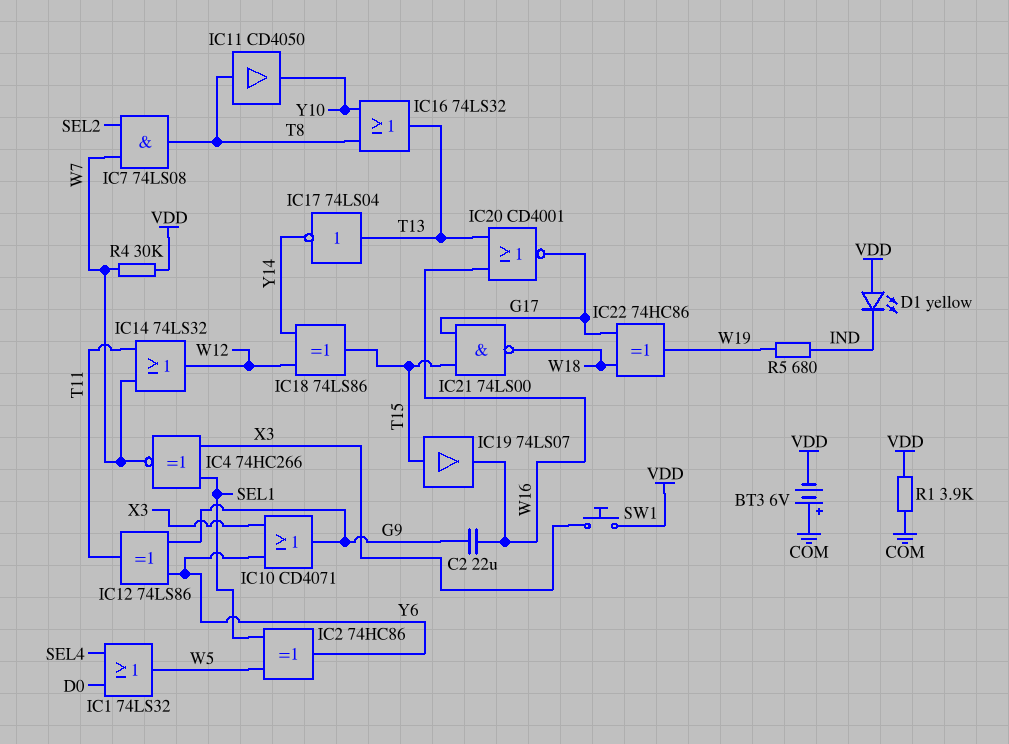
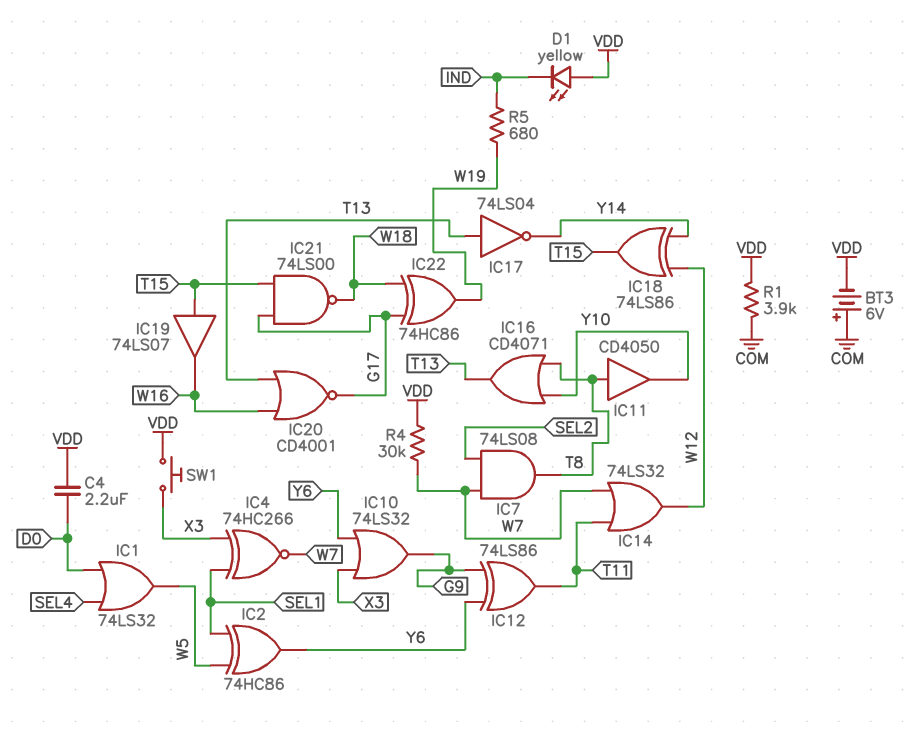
C2: 22uF (G9, W16) -> none
C4: none -> 2.2uF (D0, VDD)
IC10: OR CD4071 (in X3, in Y6, out G9) -> OR 74LS32 (in X3, in Y6, out G9)
IC16: OR 74LS32 (in T8, in Y10, out T13) -> OR CD4071 (in T8, in Y10, out T13)

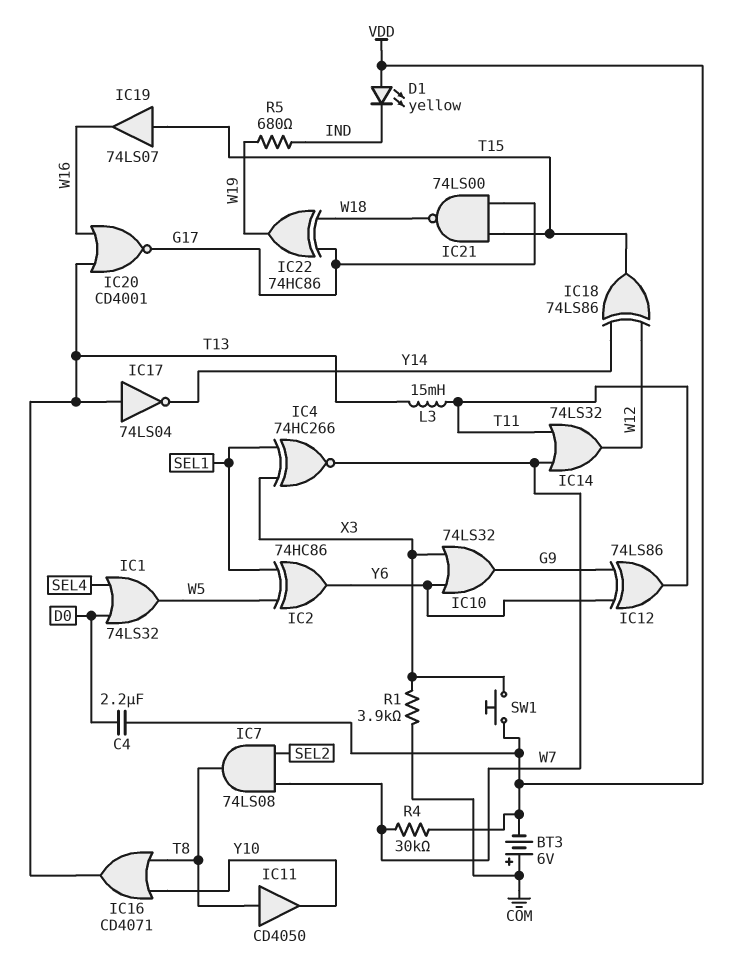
L3: none -> 15mH (T11, T13)
R1: 3.9k (COM, VDD) -> 3.9k (COM, X3)

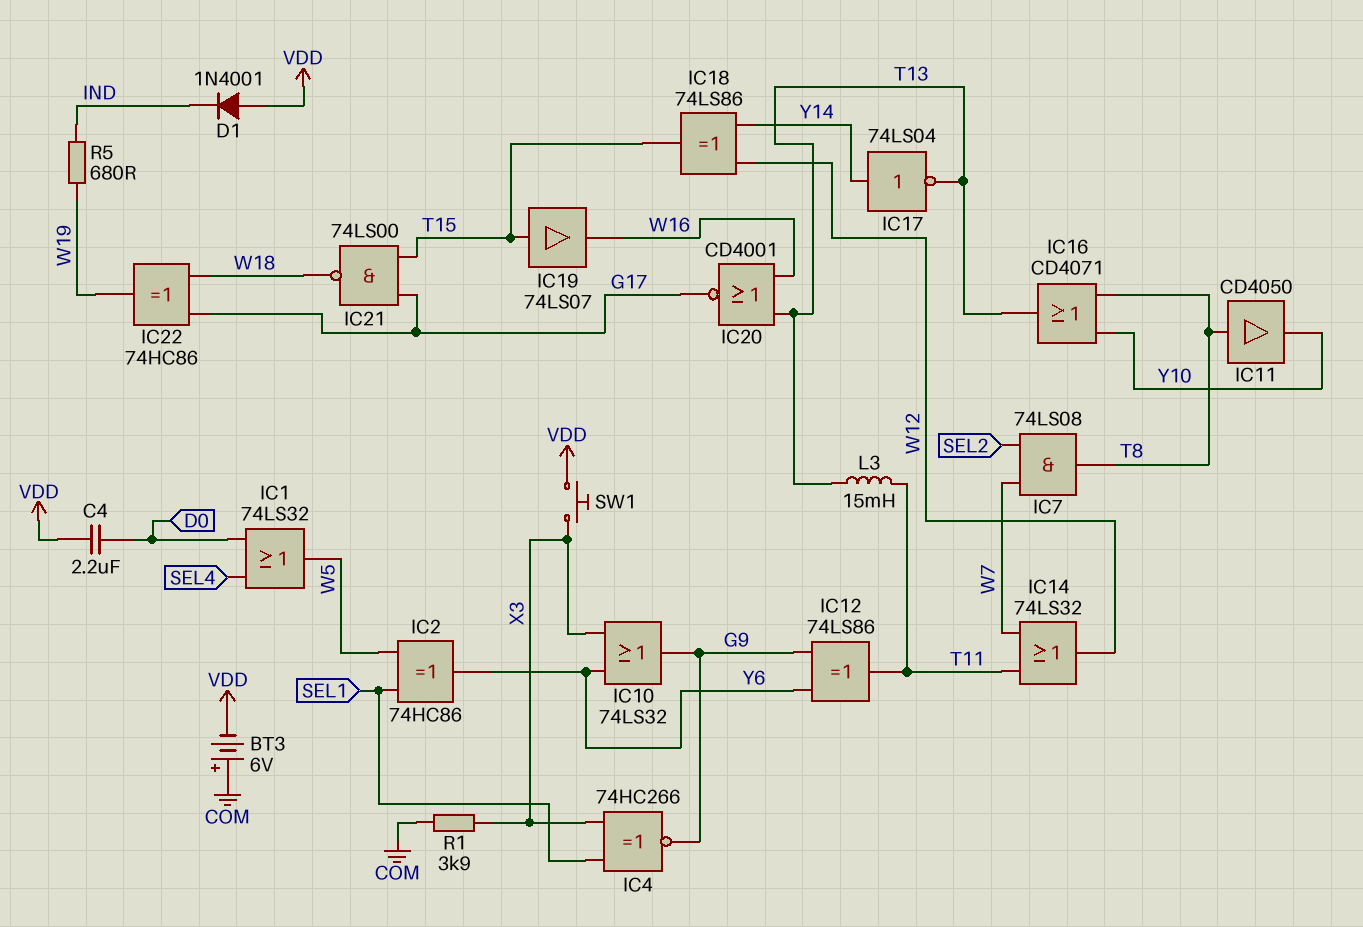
D1: LED yellow (A VDD, K IND) -> diode 1N4001 (A VDD, K IND)
IC4: XNOR 74HC266 (in SEL1, in X3, out W7) -> XNOR 74HC266 (in SEL1, in X3, out G9)
IC17: NOT 74LS04 (in T13, out Y14) -> NOT 74LS04 (in Y14, out T13)
R4: 30k (VDD, W7) -> none

